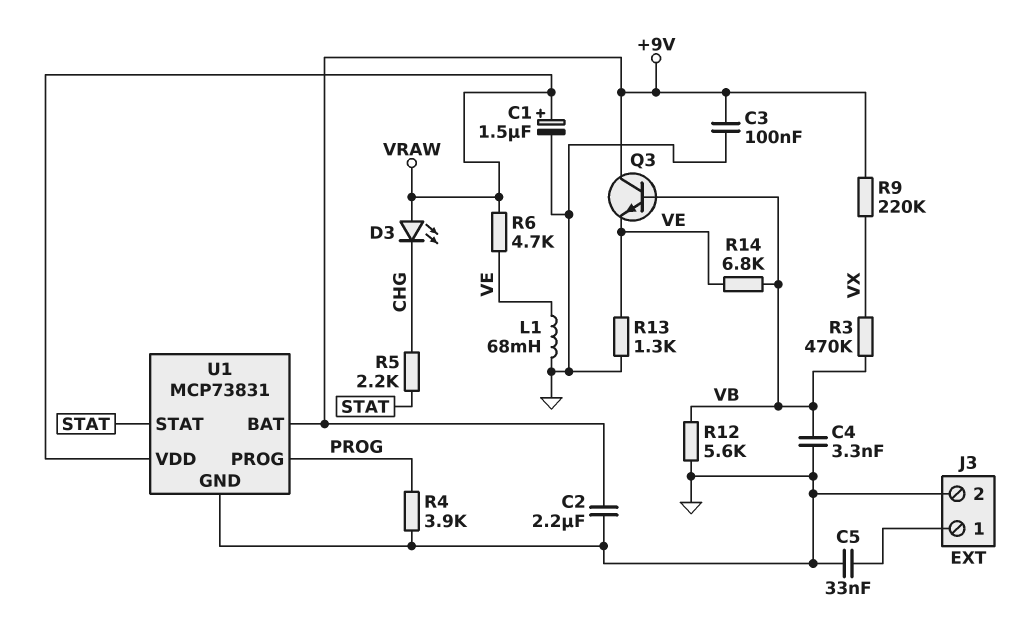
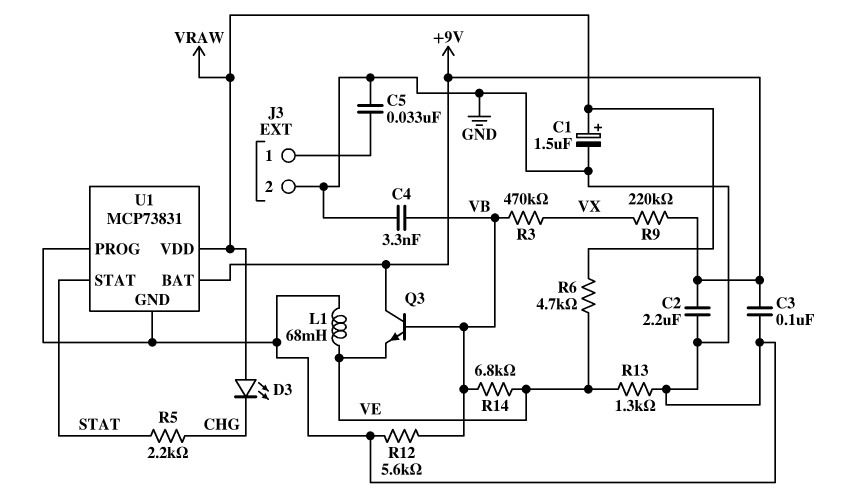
R4: 3.9k (GND, PROG) -> none
U1 pin PROG: PROG -> GND

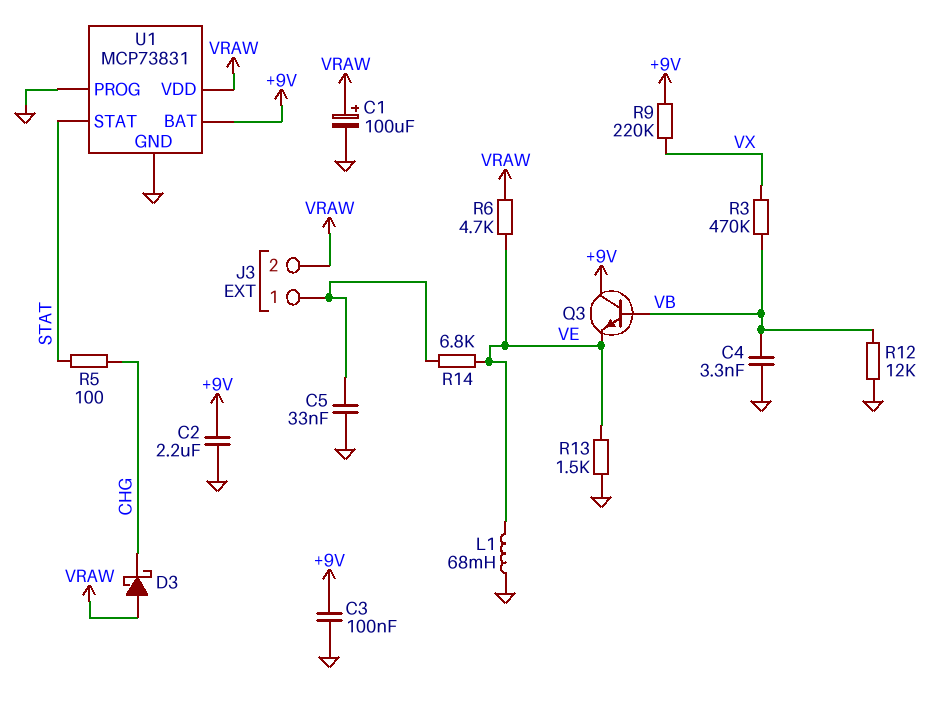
C1: 1.5uF (plus VRAW, minus GND) -> 100uF (plus VRAW, minus GND)
D3: LED (A VRAW, K CHG) -> schottky (A VRAW, K CHG)
J3 pin 2: GND -> VRAW
R5: 2.2k (CHG, STAT) -> 100 (CHG, STAT)
R12: 5.6k (GND, VB) -> 12k (GND, VB)
R13: 1.3k (GND, VE) -> 1.5k (GND, VE)
R14: 6.8k (VB, VE) -> 6.8k (J3/1, VE)

